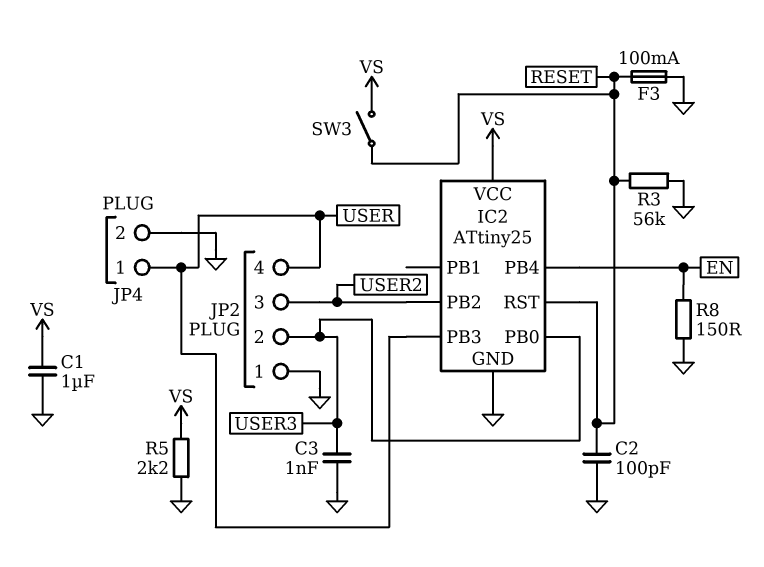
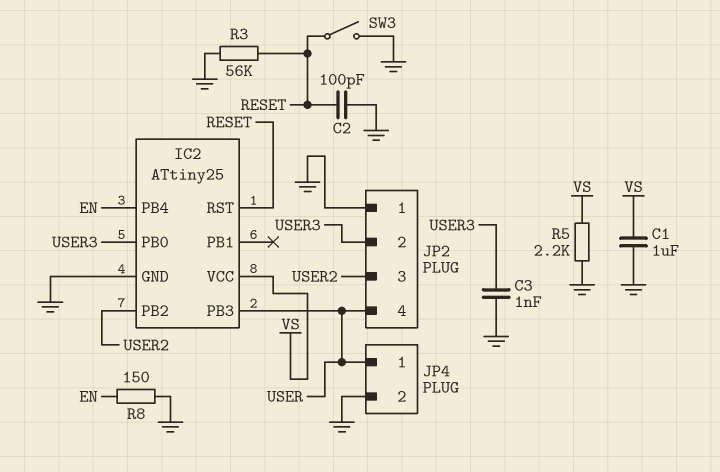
F3: 100mA (GND, RESET) -> none
SW3: switch (RESET, VS) -> switch (GND, RESET)

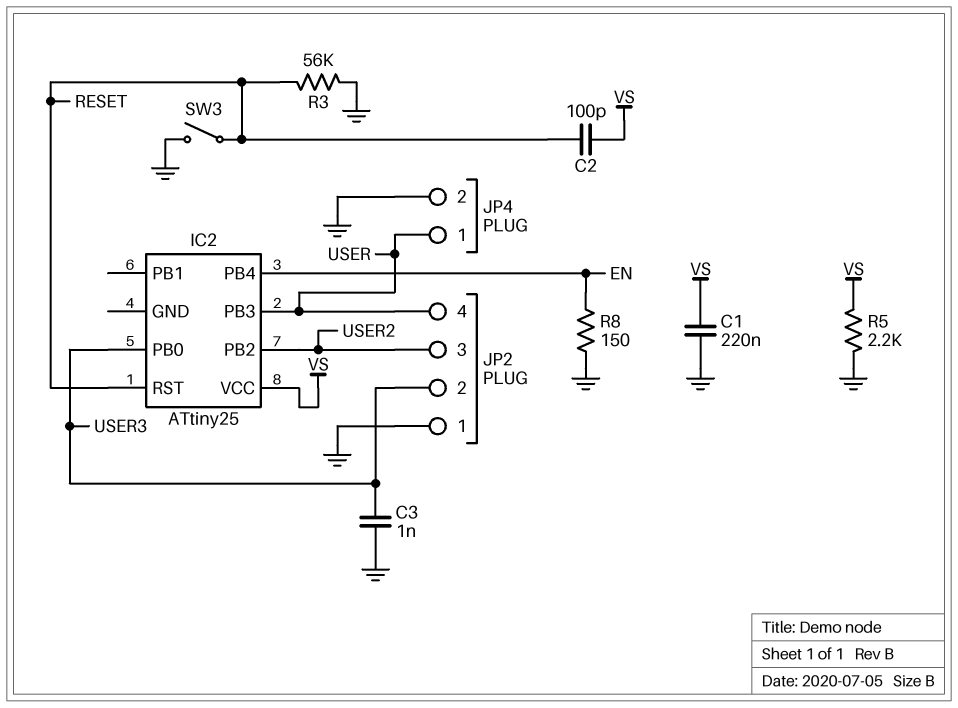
C1: 1uF (GND, VS) -> 220nF (GND, VS)
C2: 100pF (GND, RESET) -> 100pF (RESET, VS)
IC2 pin GND: GND -> none

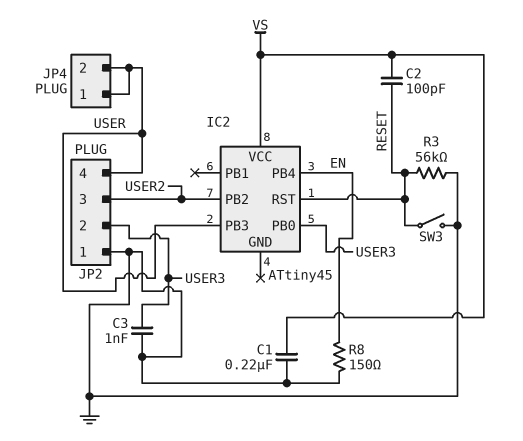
IC2: ATtiny25 -> ATtiny45
JP4 pin 2: GND -> USER
R5: 2.2k (GND, VS) -> none

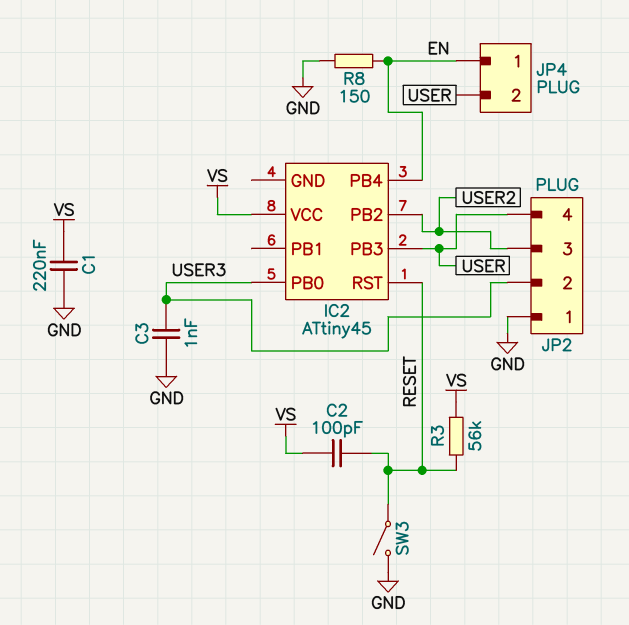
JP4 pin 1: USER -> EN
R3: 56k (GND, RESET) -> 56k (RESET, VS)

